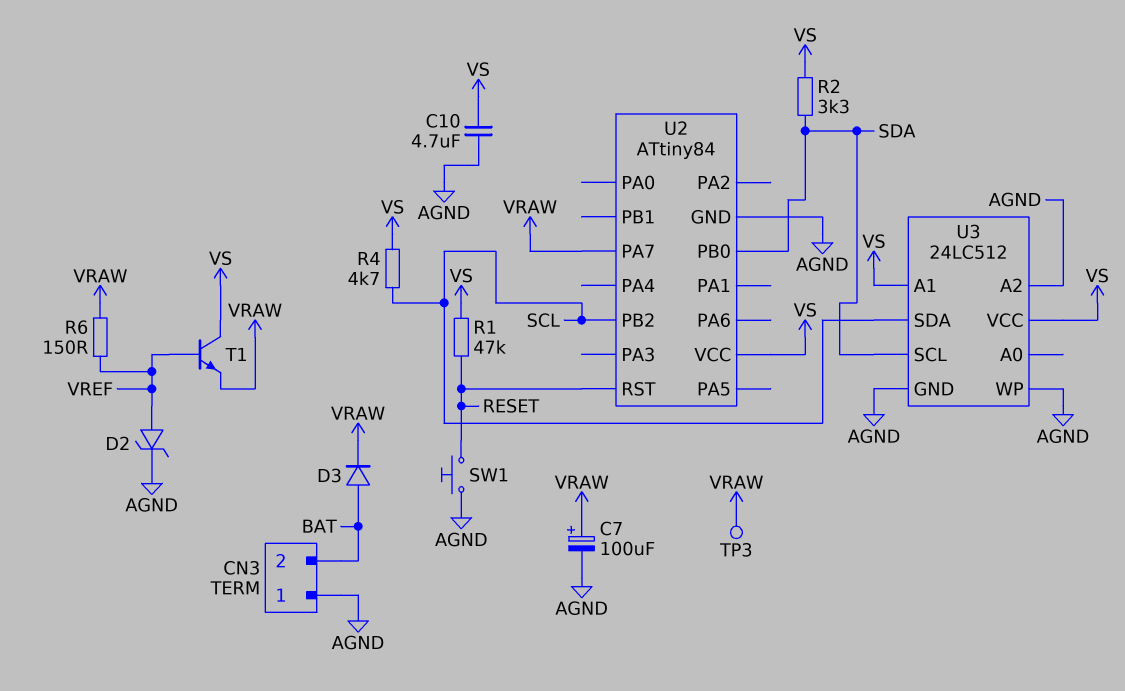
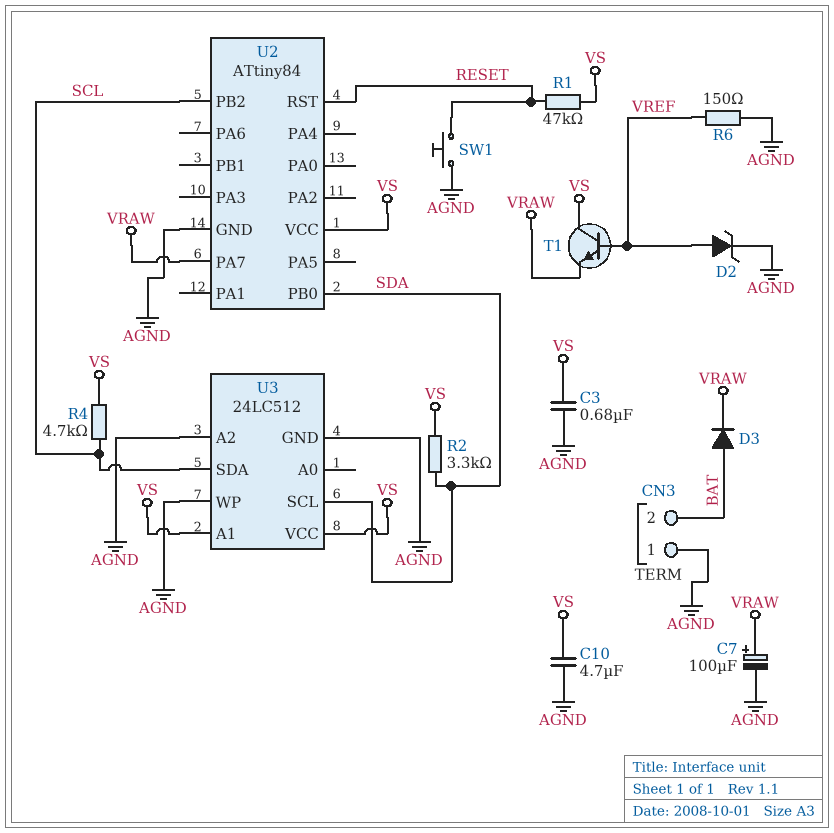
C3: none -> 680nF (AGND, VS)
R6: 150 (VRAW, VREF) -> 150 (AGND, VREF)
TP3: test point (VRAW) -> none

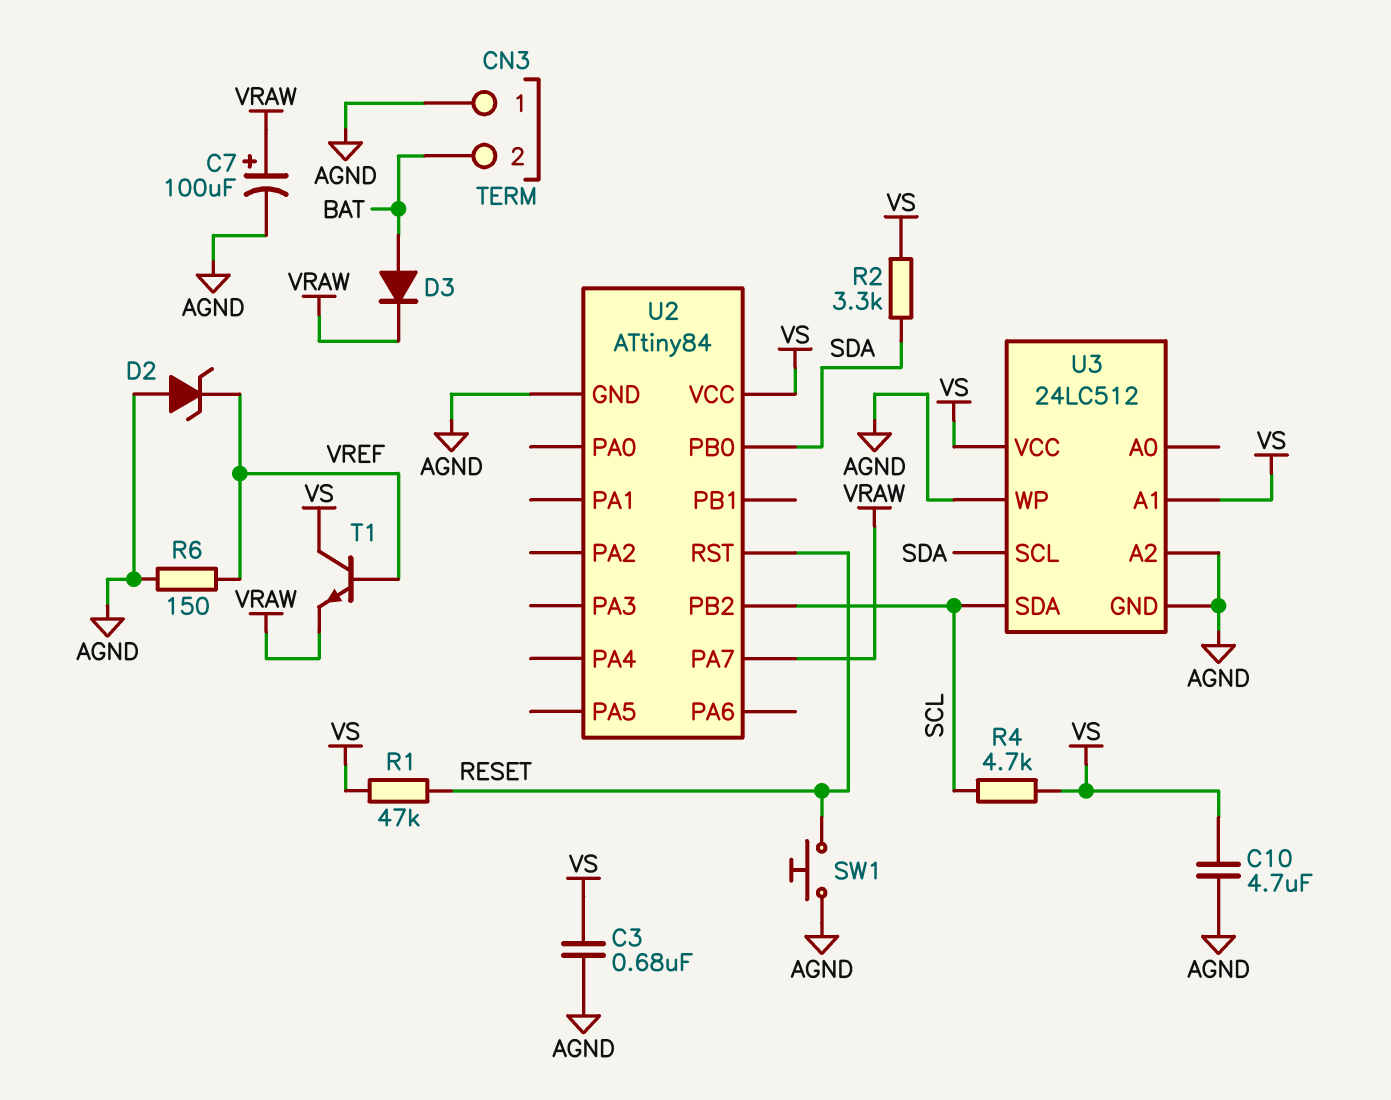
D2: zener (A VREF, K AGND) -> zener (A AGND, K VREF)

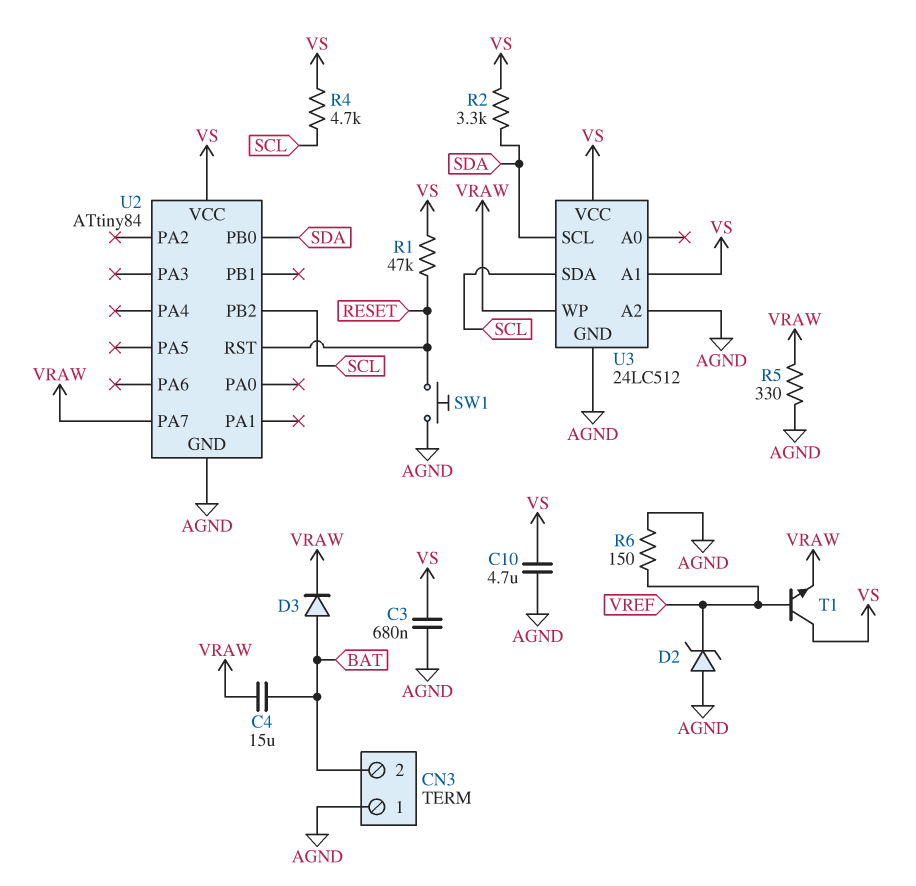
C4: none -> 15uF (BAT, VRAW)
C7: 100uF (plus VRAW, minus AGND) -> none
R5: none -> 330 (AGND, VRAW)
U3 pin WP: AGND -> VRAW

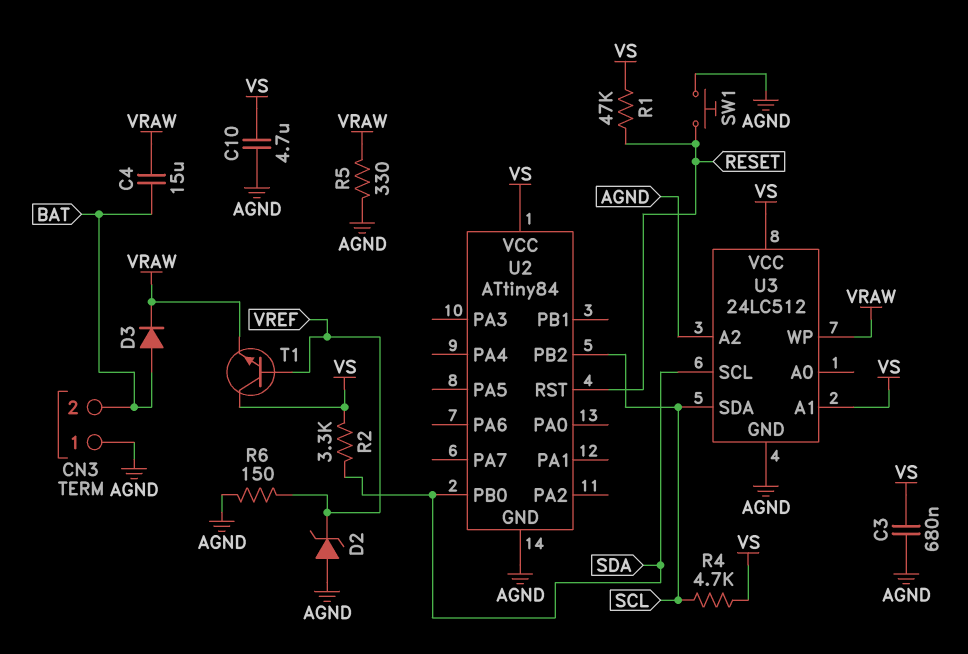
U2 pin PA7: VRAW -> none

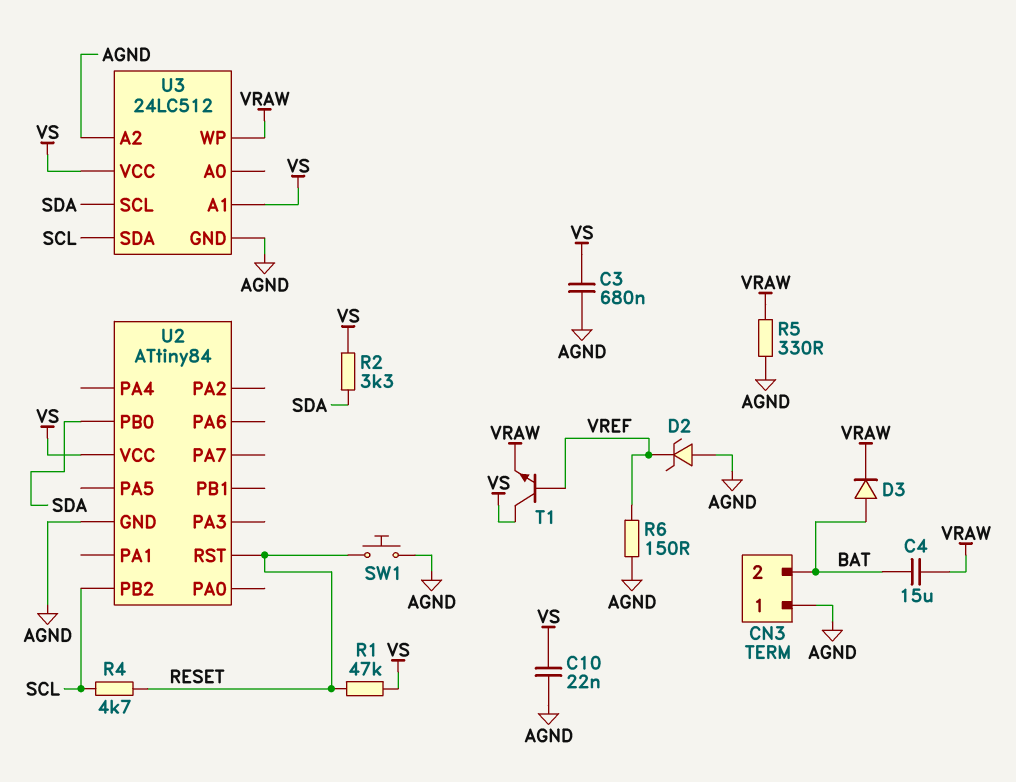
C10: 4.7uF (AGND, VS) -> 22nF (AGND, VS)
R4: 4.7k (SCL, VS) -> 4.7k (RESET, SCL)

